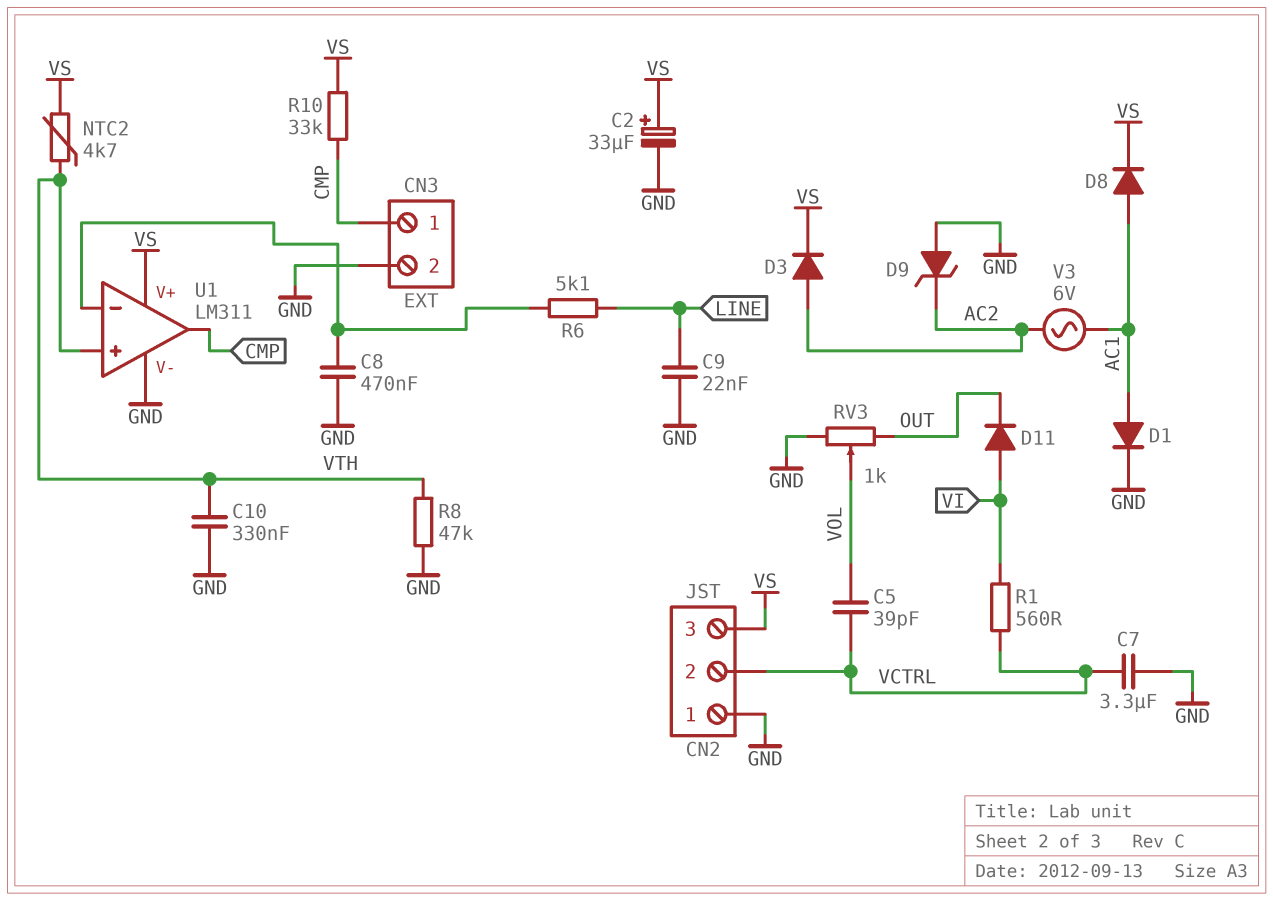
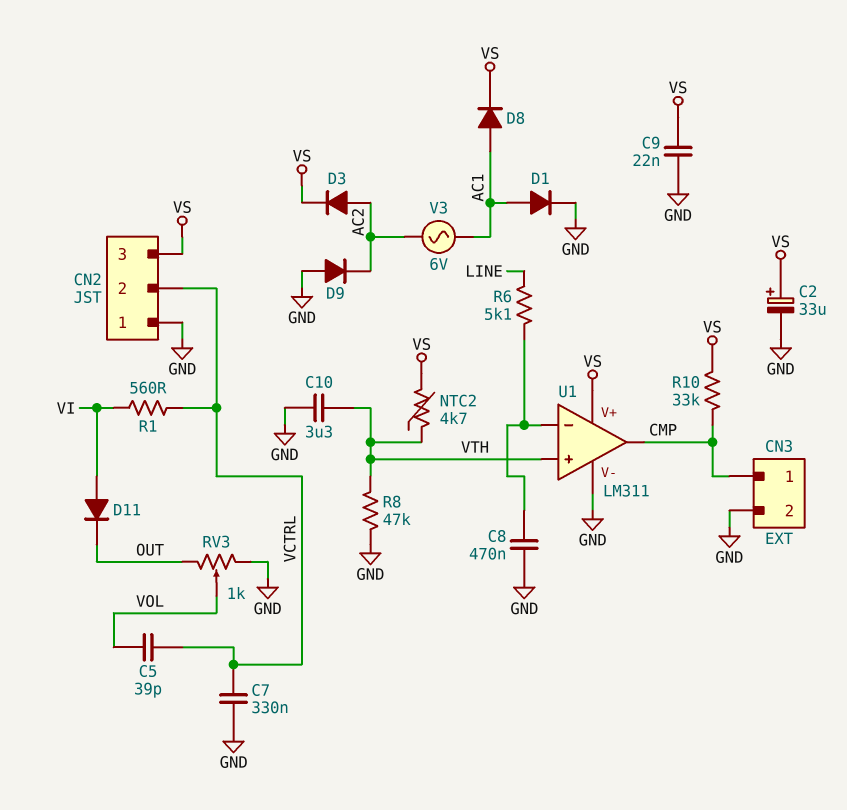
C7: 3.3uF (GND, VCTRL) -> 330nF (GND, VCTRL)
C9: 22nF (GND, LINE) -> 22nF (GND, VS)
C10: 330nF (GND, VTH) -> 3.3uF (GND, VTH)
D9: zener (A GND, K AC2) -> diode (A GND, K AC2)

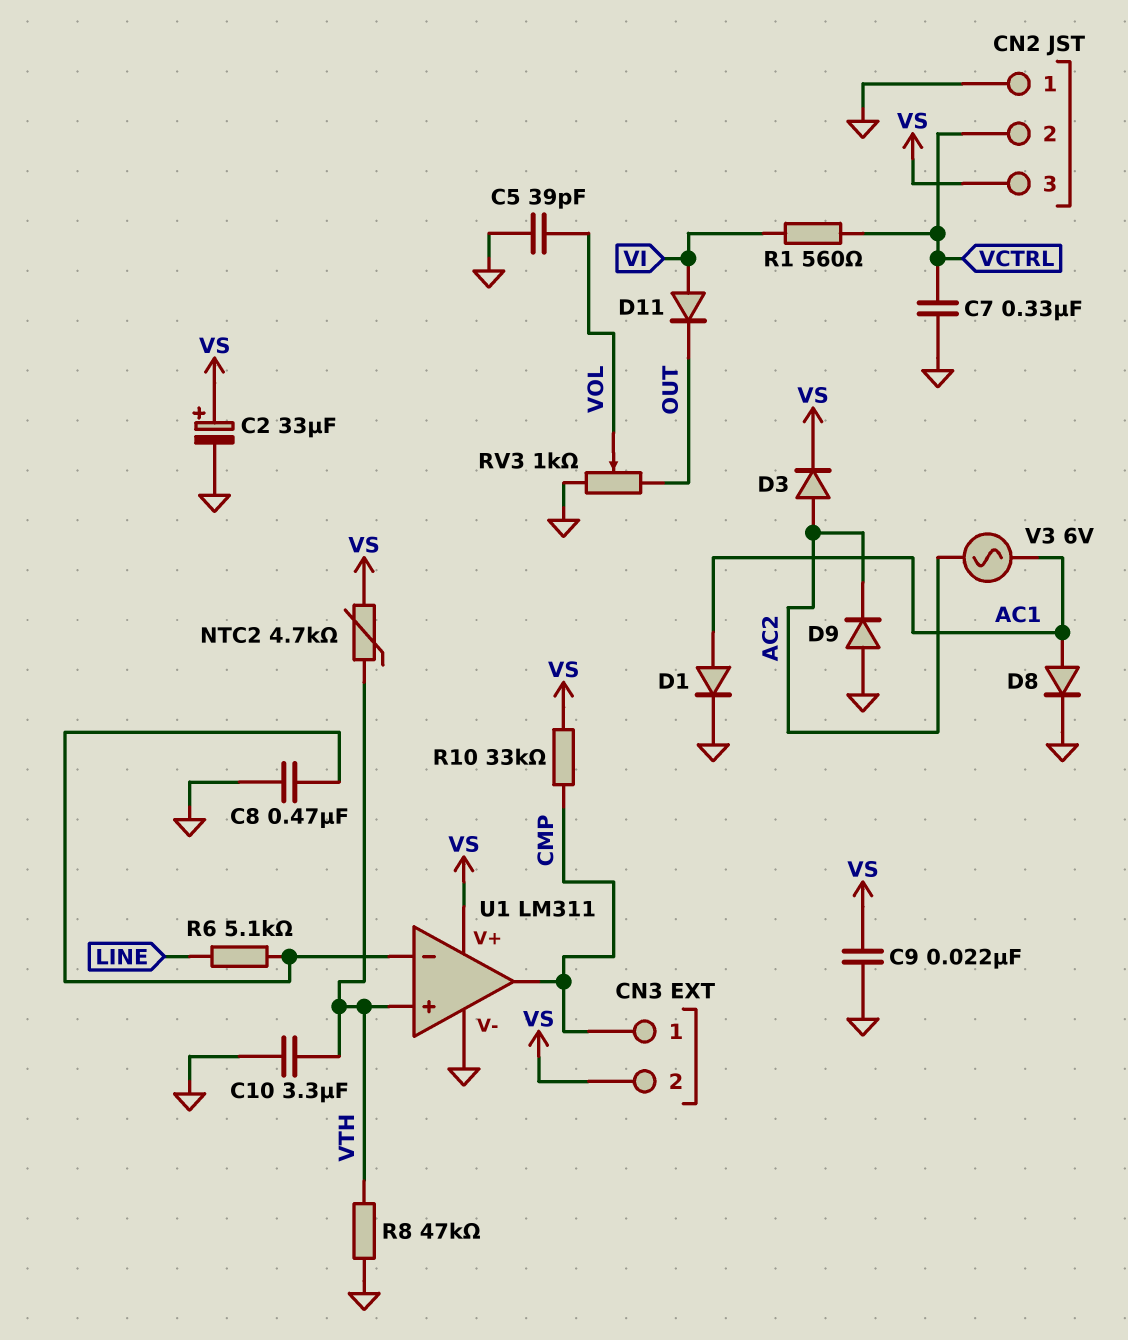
C5: 39pF (VCTRL, VOL) -> 39pF (GND, VOL)
CN3 pin 2: GND -> VS
D8: diode (A AC1, K VS) -> diode (A AC1, K GND)

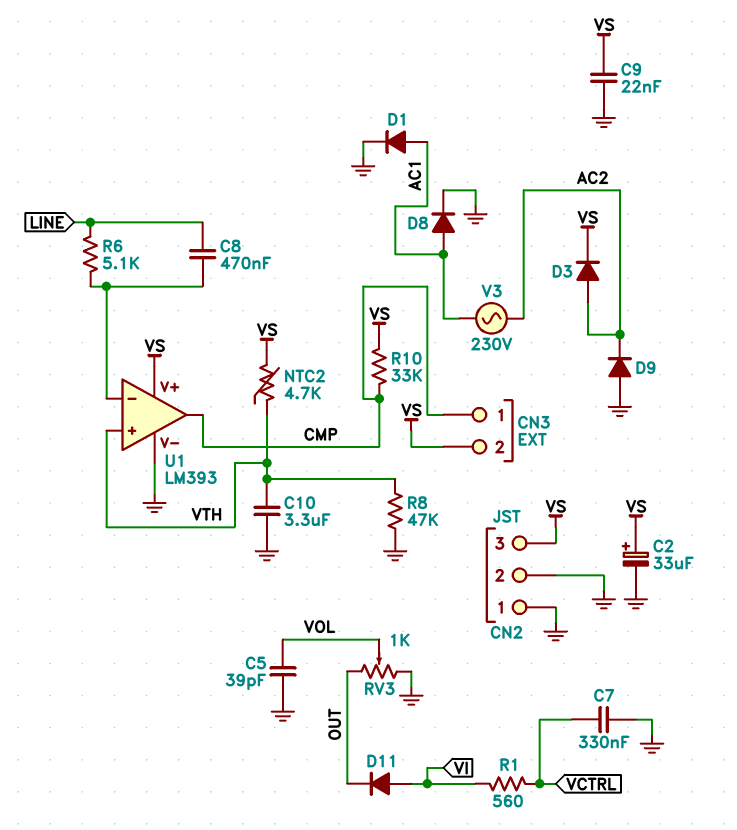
C8: 470nF (GND, U1/in-) -> 470nF (LINE, U1/in-)
CN2 pin 2: VCTRL -> GND
U1: LM311 -> LM393
V3: AC 6V (AC1, AC2) -> AC 230V (AC1, AC2)

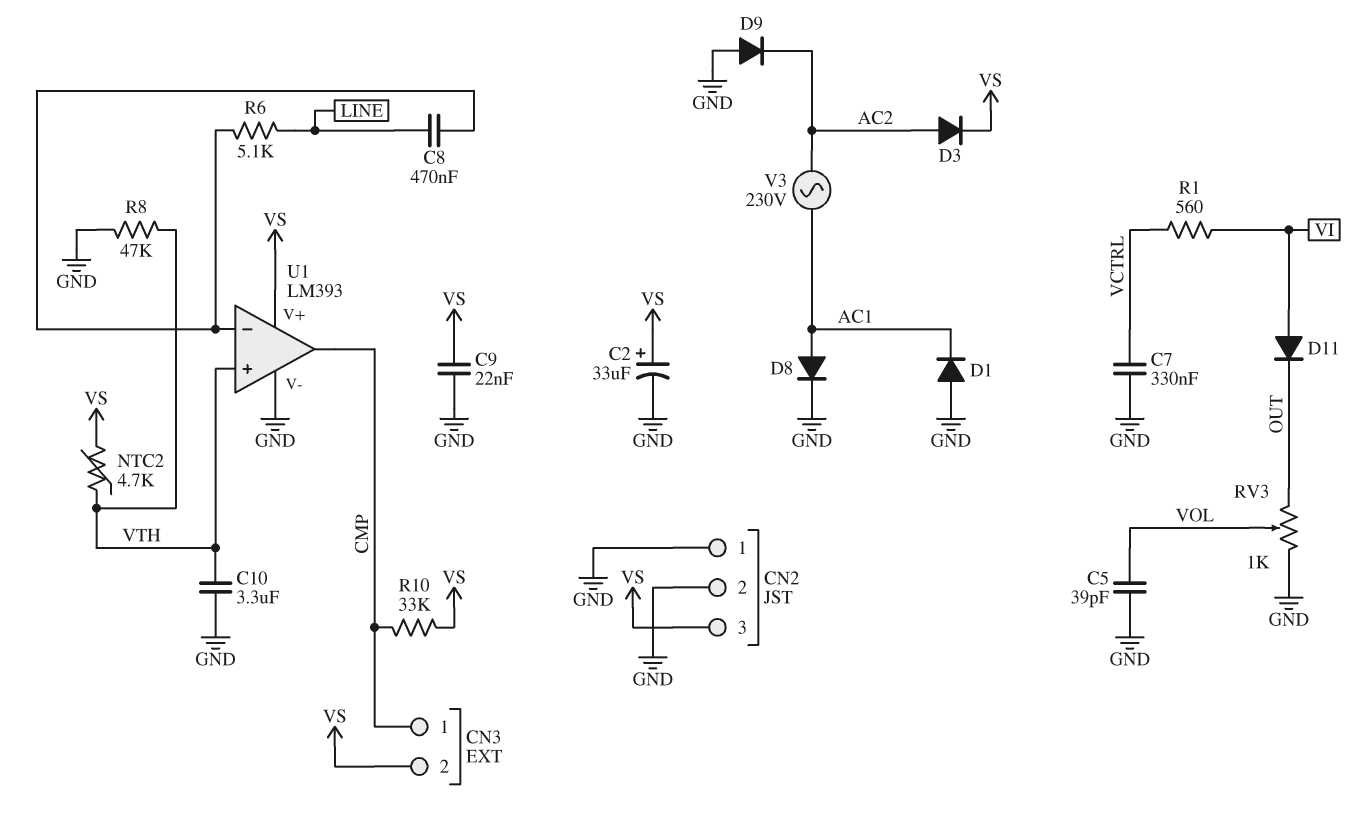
D1: diode (A AC1, K GND) -> diode (A GND, K AC1)

